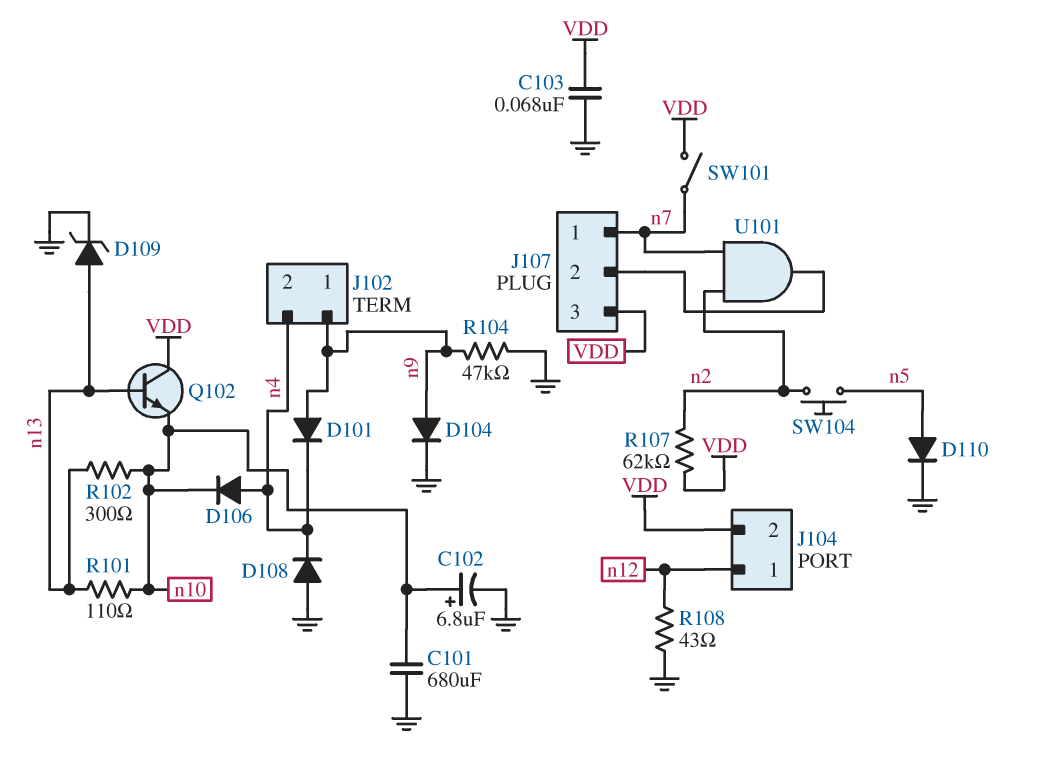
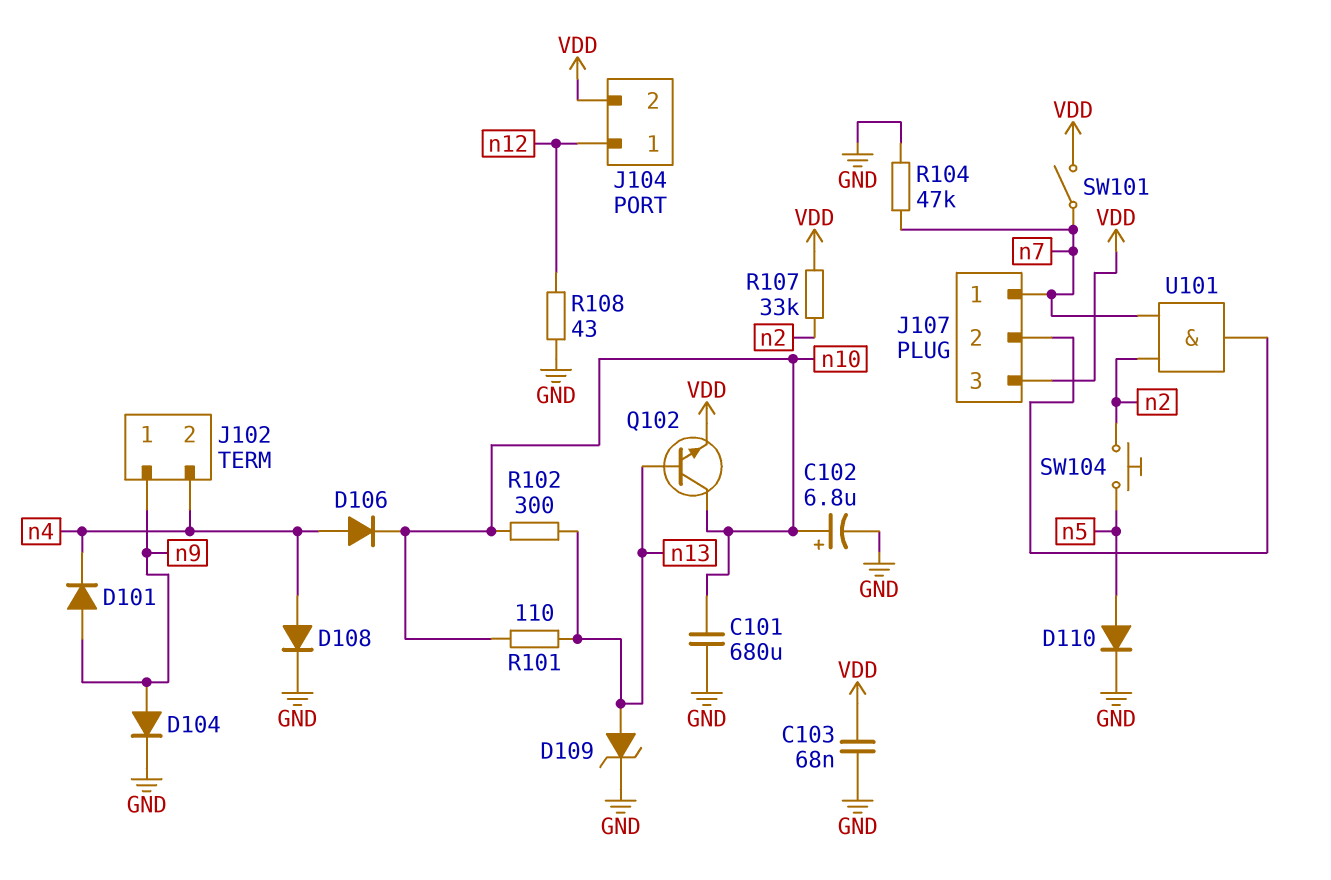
D108: diode (A GND, K n4) -> diode (A n4, K GND)
Q102: NPN (B n13, C VDD, E n10) -> NPN (B n13, C n10, E VDD)
R104: 47k (GND, n9) -> 47k (GND, n7)
R107: 62k (VDD, n2) -> 33k (VDD, n2)

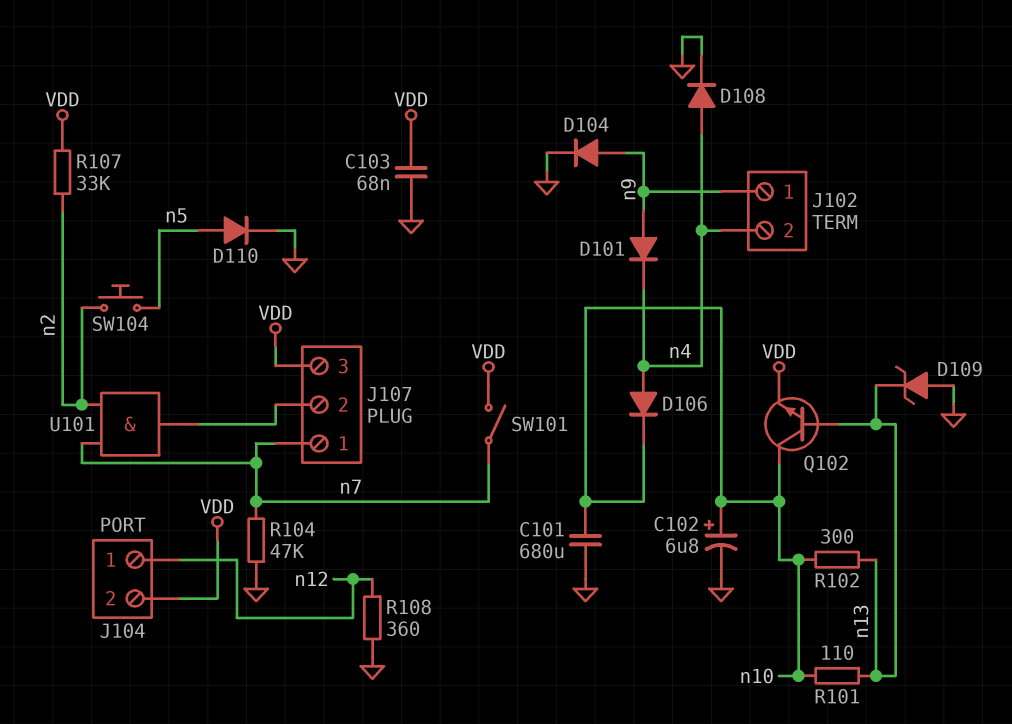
D109: zener (A n13, K GND) -> zener (A GND, K n13)
R108: 43 (GND, n12) -> 360 (GND, n12)

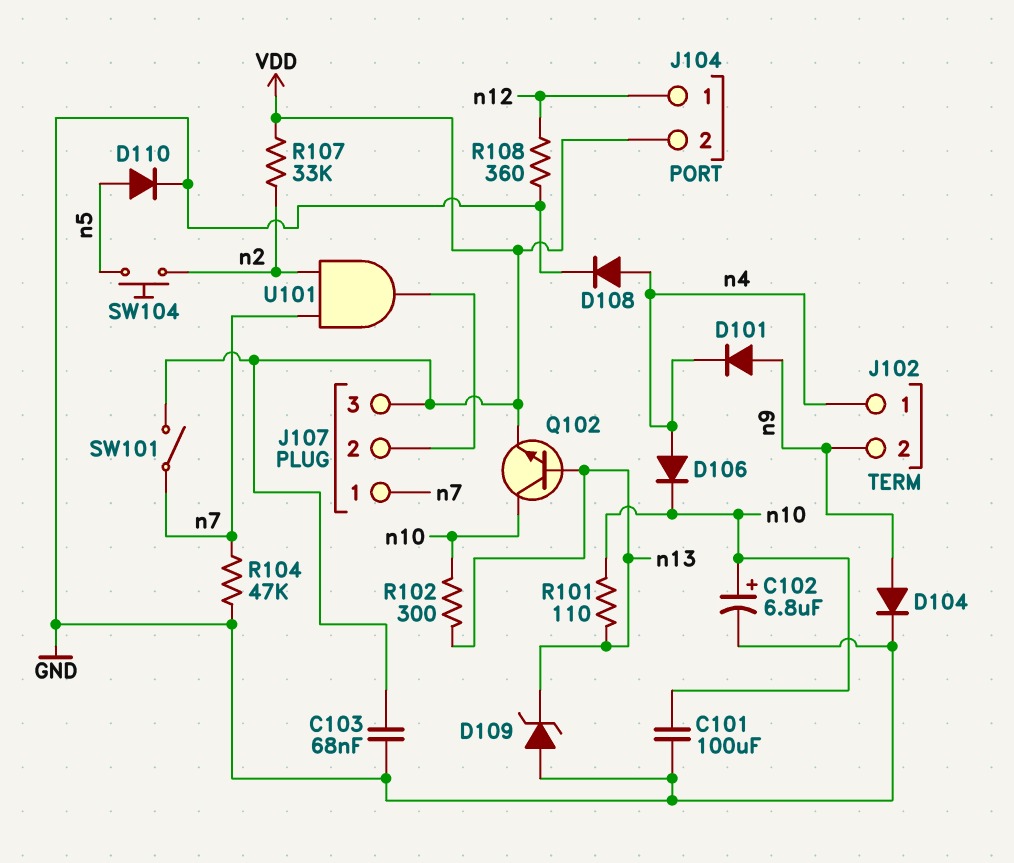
C101: 680uF (GND, n10) -> 100uF (GND, n10)
J102 pin 1: n9 -> n4
J102 pin 2: n4 -> n9

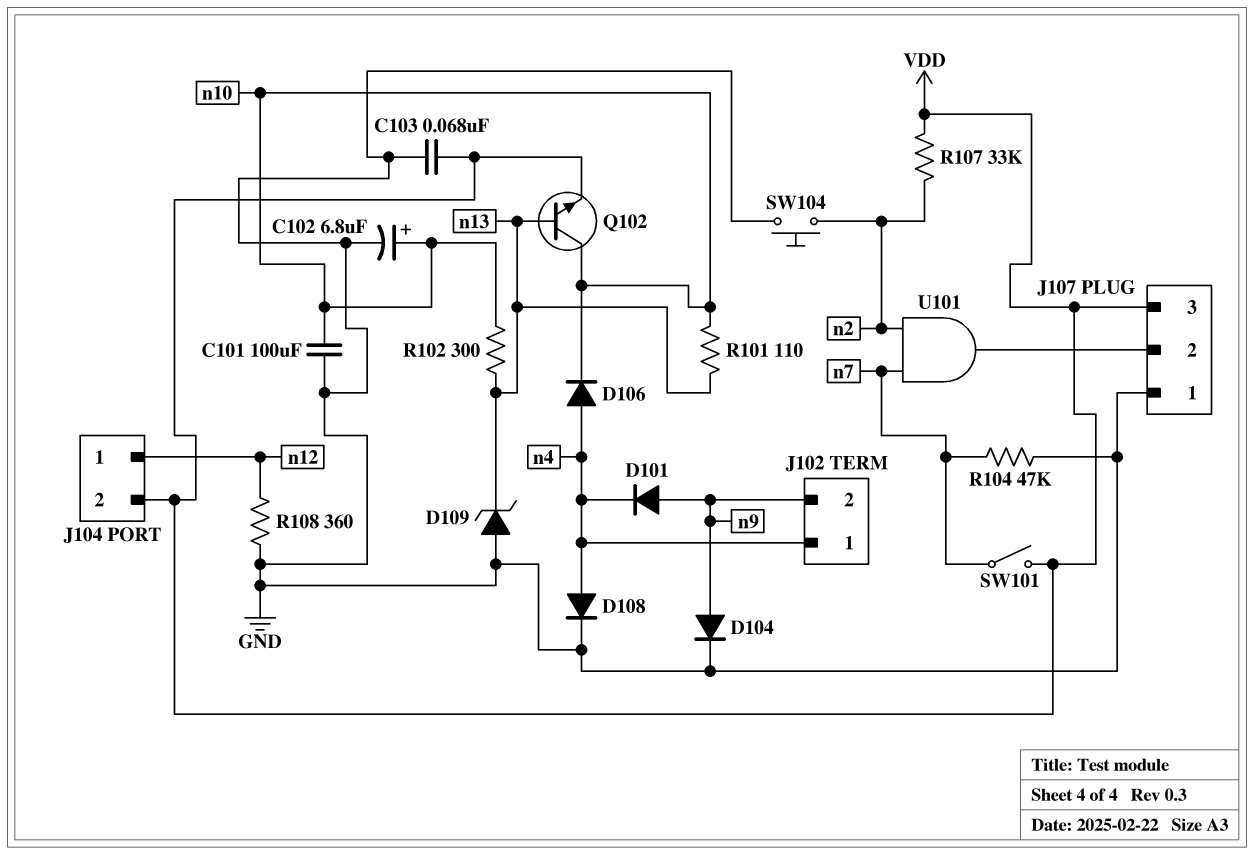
D110: diode (A n5, K GND) -> none
J107 pin 1: n7 -> GND
SW104: button (n2, n5) -> button (GND, n2)

